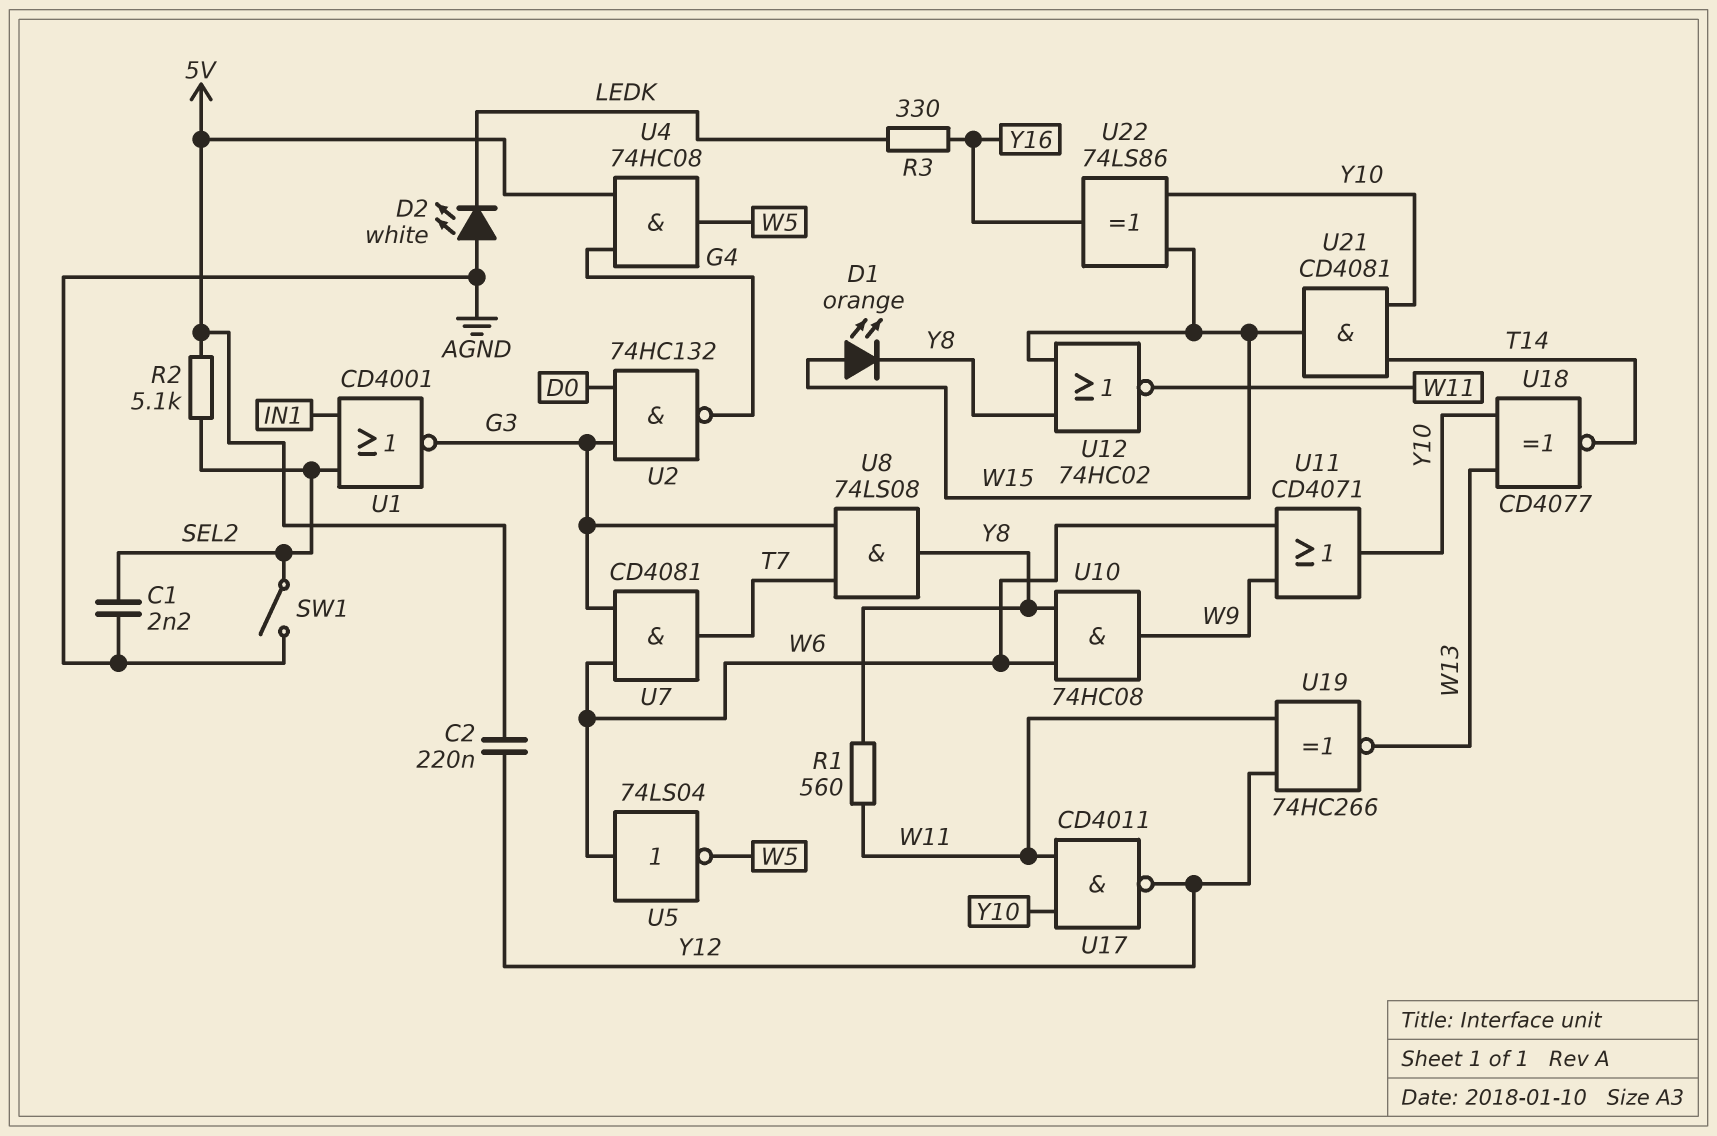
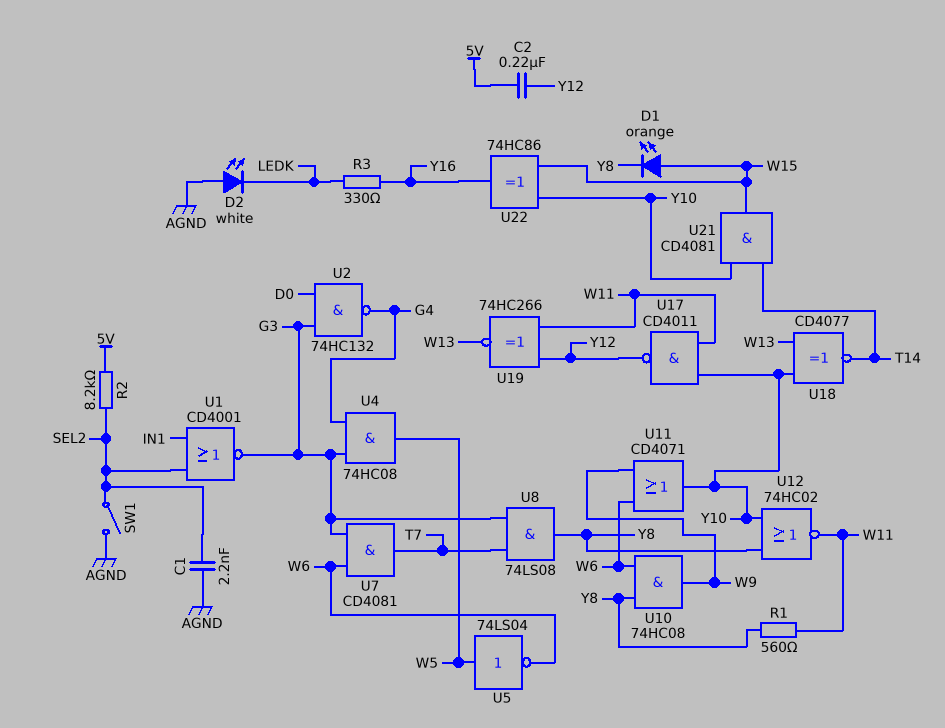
R2: 5.1k (5V, SEL2) -> 8.2k (5V, SEL2)
U4: AND 74HC08 (in 5V, in G4, out W5) -> AND 74HC08 (in G3, in G4, out W5)
U5: NOT 74LS04 (in W6, out W5) -> NOT 74LS04 (in W5, out W6)
U12: NOR 74HC02 (in W15, in Y8, out W11) -> NOR 74HC02 (in Y8, in Y10, out W11)
U22: XOR 74LS86 (in W15, in Y10, out Y16) -> XOR 74HC86 (in W15, in Y10, out Y16)

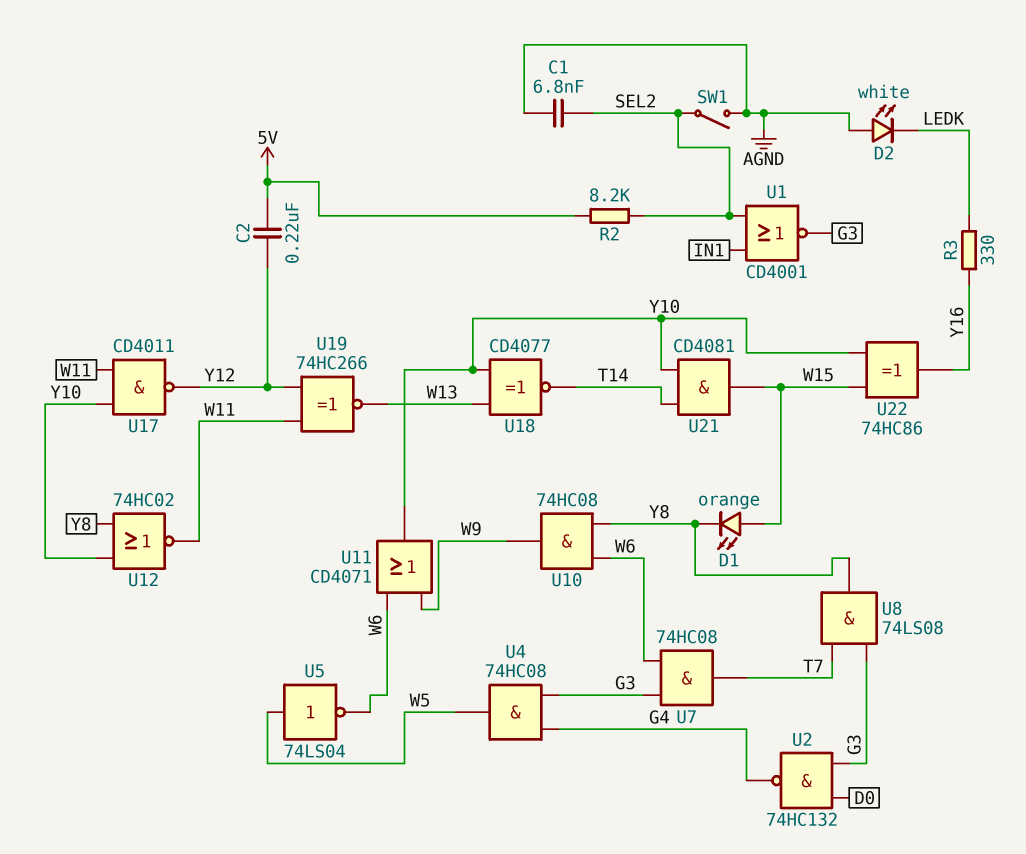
C1: 2.2nF (AGND, SEL2) -> 6.8nF (AGND, SEL2)
R1: 560 (W11, Y8) -> none
U7: AND CD4081 (in G3, in W6, out T7) -> AND 74HC08 (in G3, in W6, out T7)

